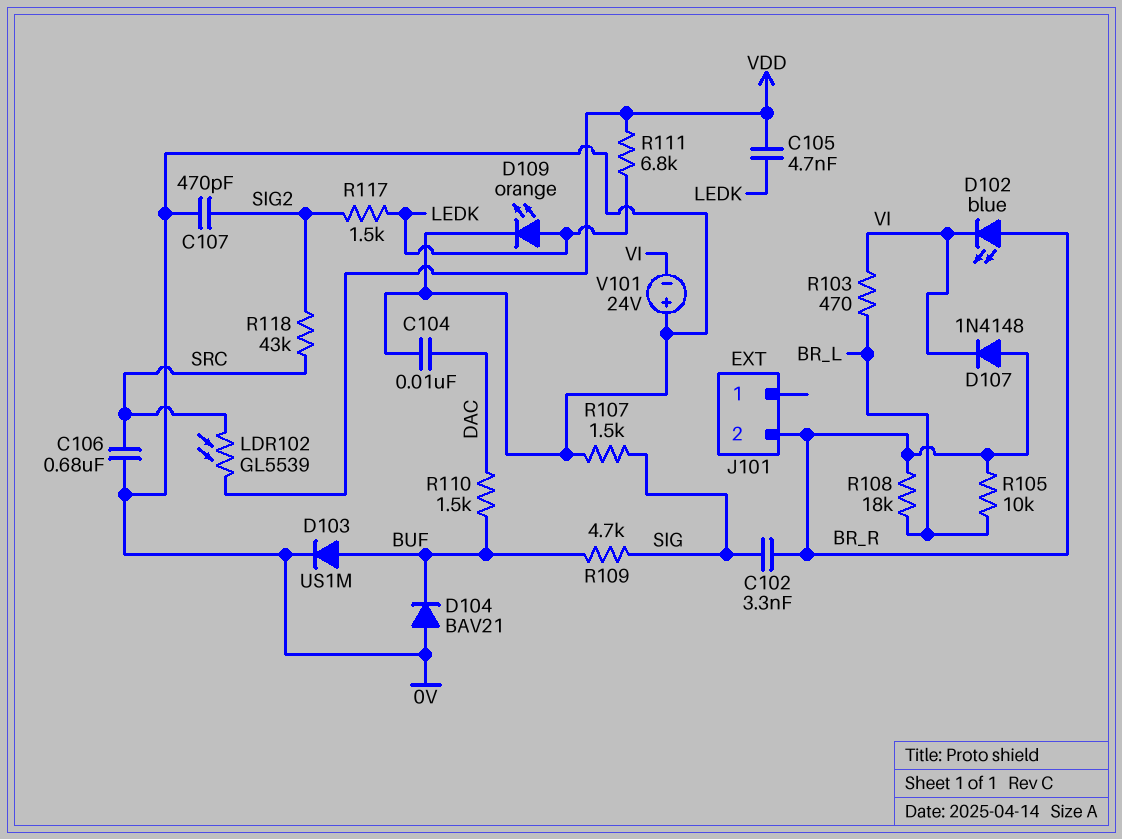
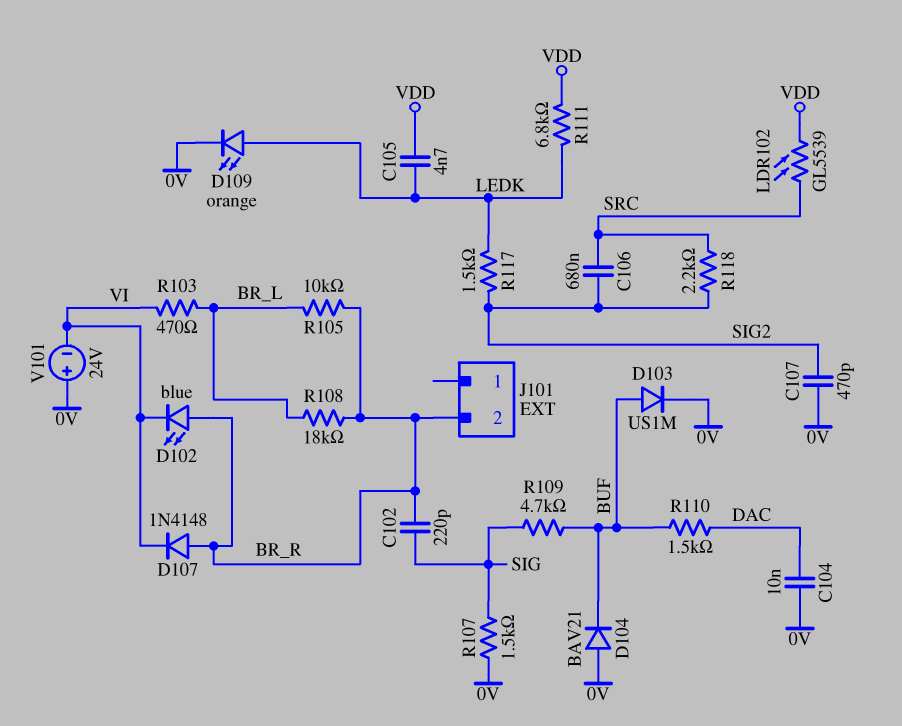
C102: 3.3nF (BR_R, SIG) -> 220pF (BR_R, SIG)
C106: 680nF (0V, SRC) -> 680nF (SIG2, SRC)
R118: 43k (SIG2, SRC) -> 2.2k (SIG2, SRC)

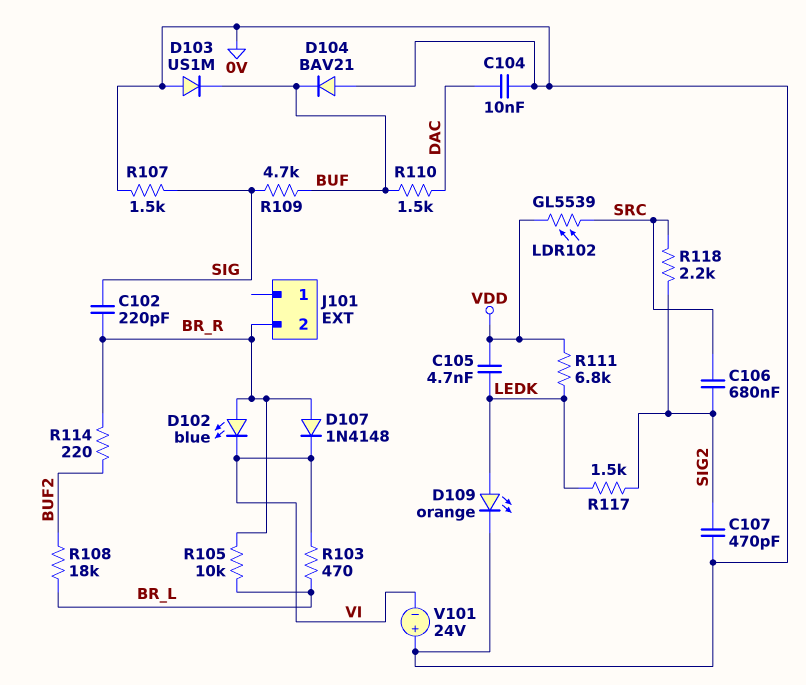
D103: diode US1M (A BUF, K 0V) -> diode US1M (A 0V, K BUF)
R108: 18k (BR_L, BR_R) -> 18k (BR_L, BUF2)
R114: none -> 220 (BR_R, BUF2)

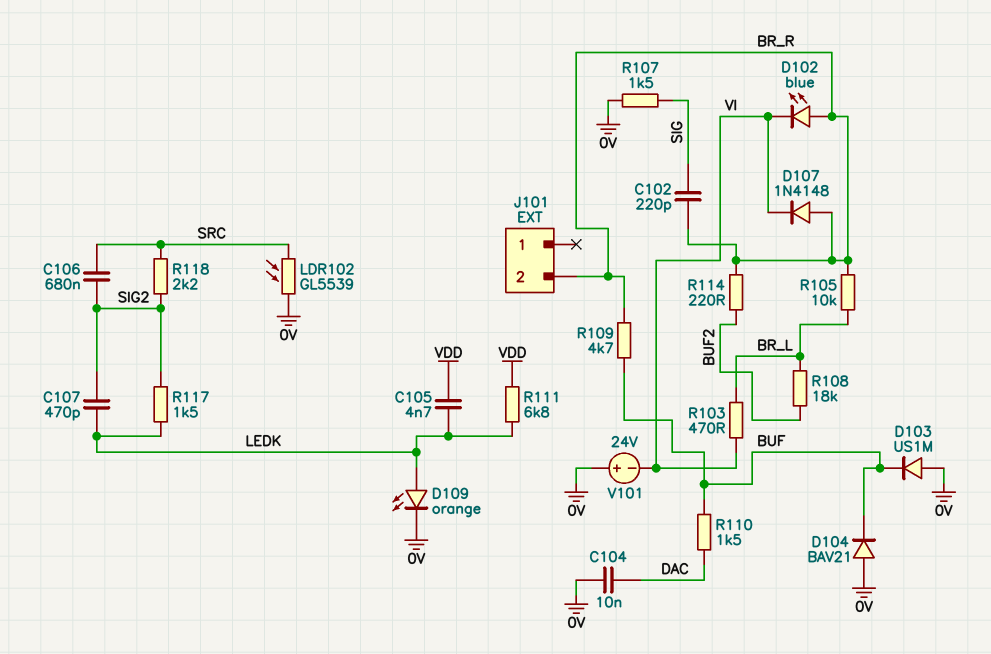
C107: 470pF (0V, SIG2) -> 470pF (LEDK, SIG2)
LDR102: GL5539 (SRC, VDD) -> GL5539 (0V, SRC)
R109: 4.7k (BUF, SIG) -> 4.7k (BR_R, BUF)

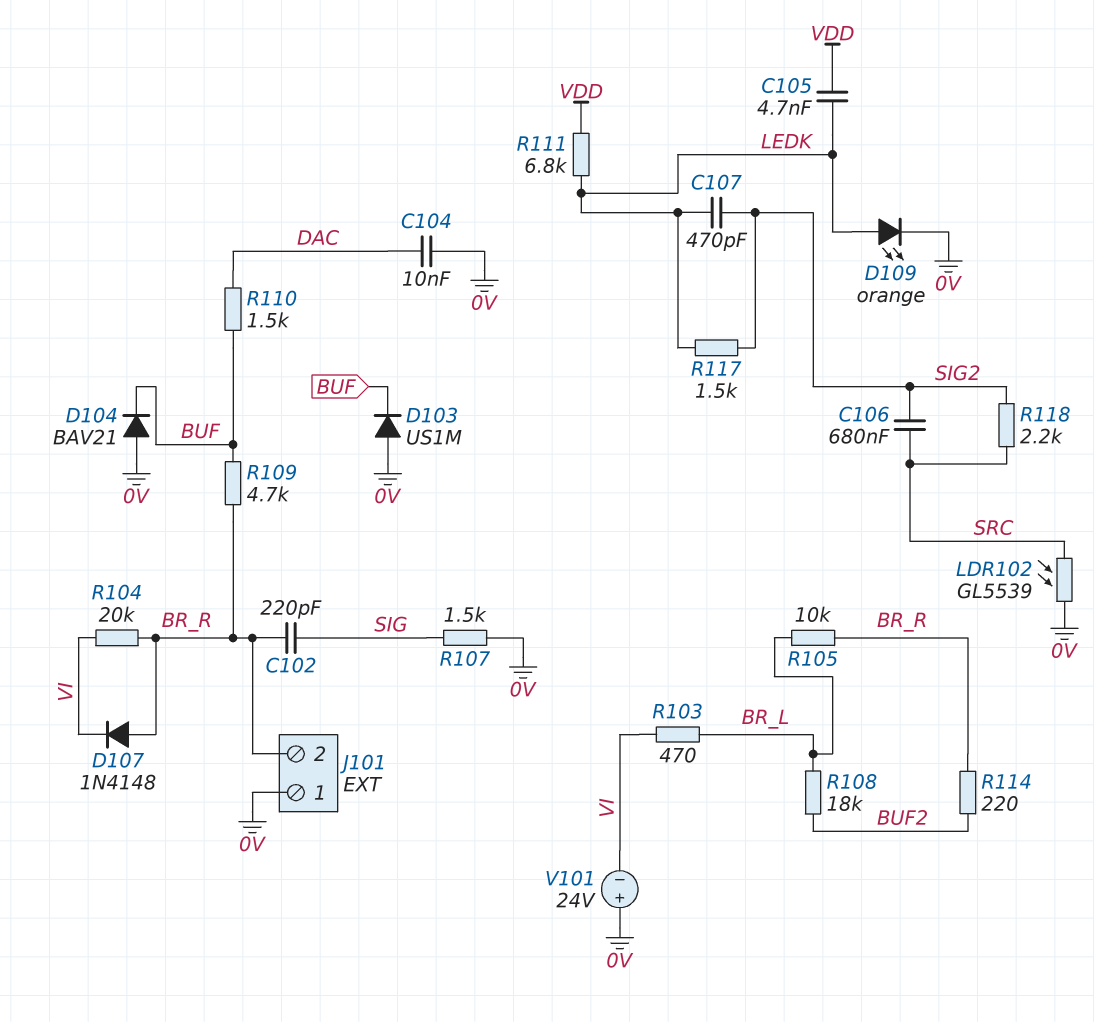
D102: LED blue (A BR_R, K VI) -> none
J101 pin 1: none -> 0V
R104: none -> 20k (BR_R, VI)

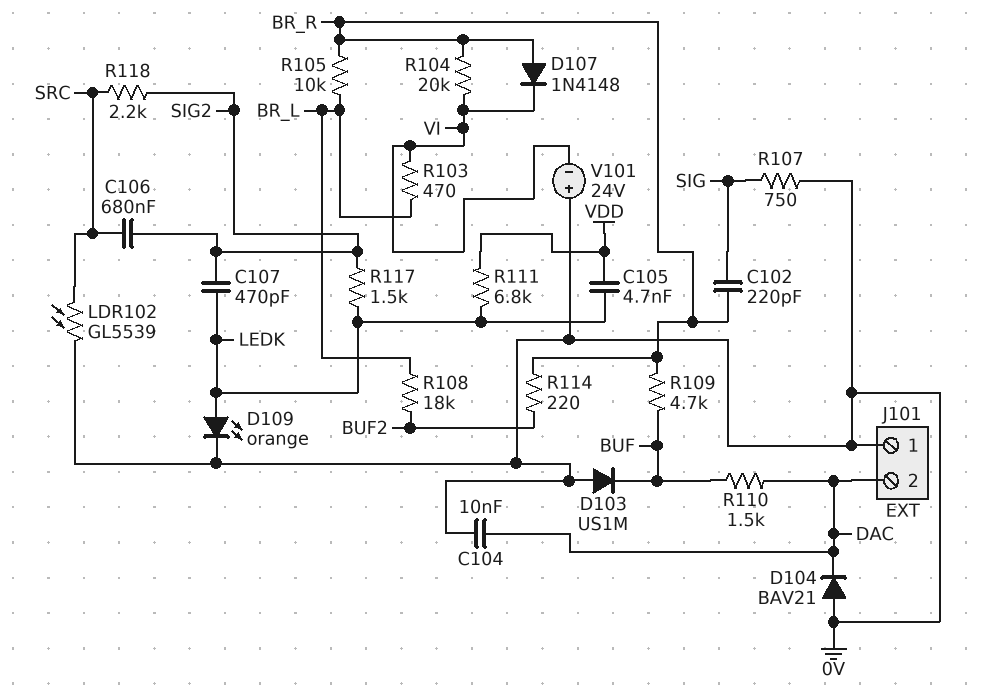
D104: diode BAV21 (A 0V, K BUF) -> diode BAV21 (A 0V, K DAC)
J101 pin 2: BR_R -> DAC
R107: 1.5k (0V, SIG) -> 750 (0V, SIG)

